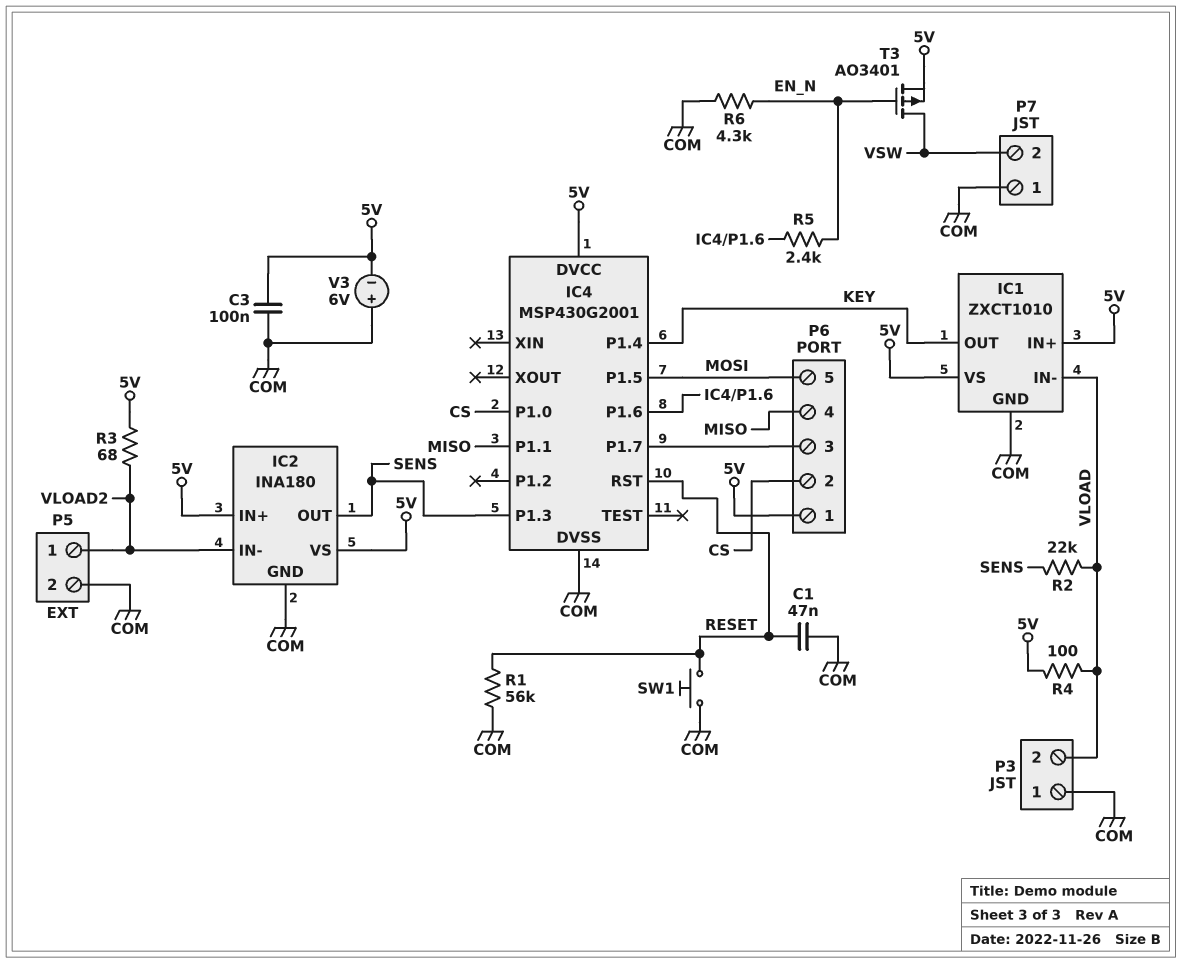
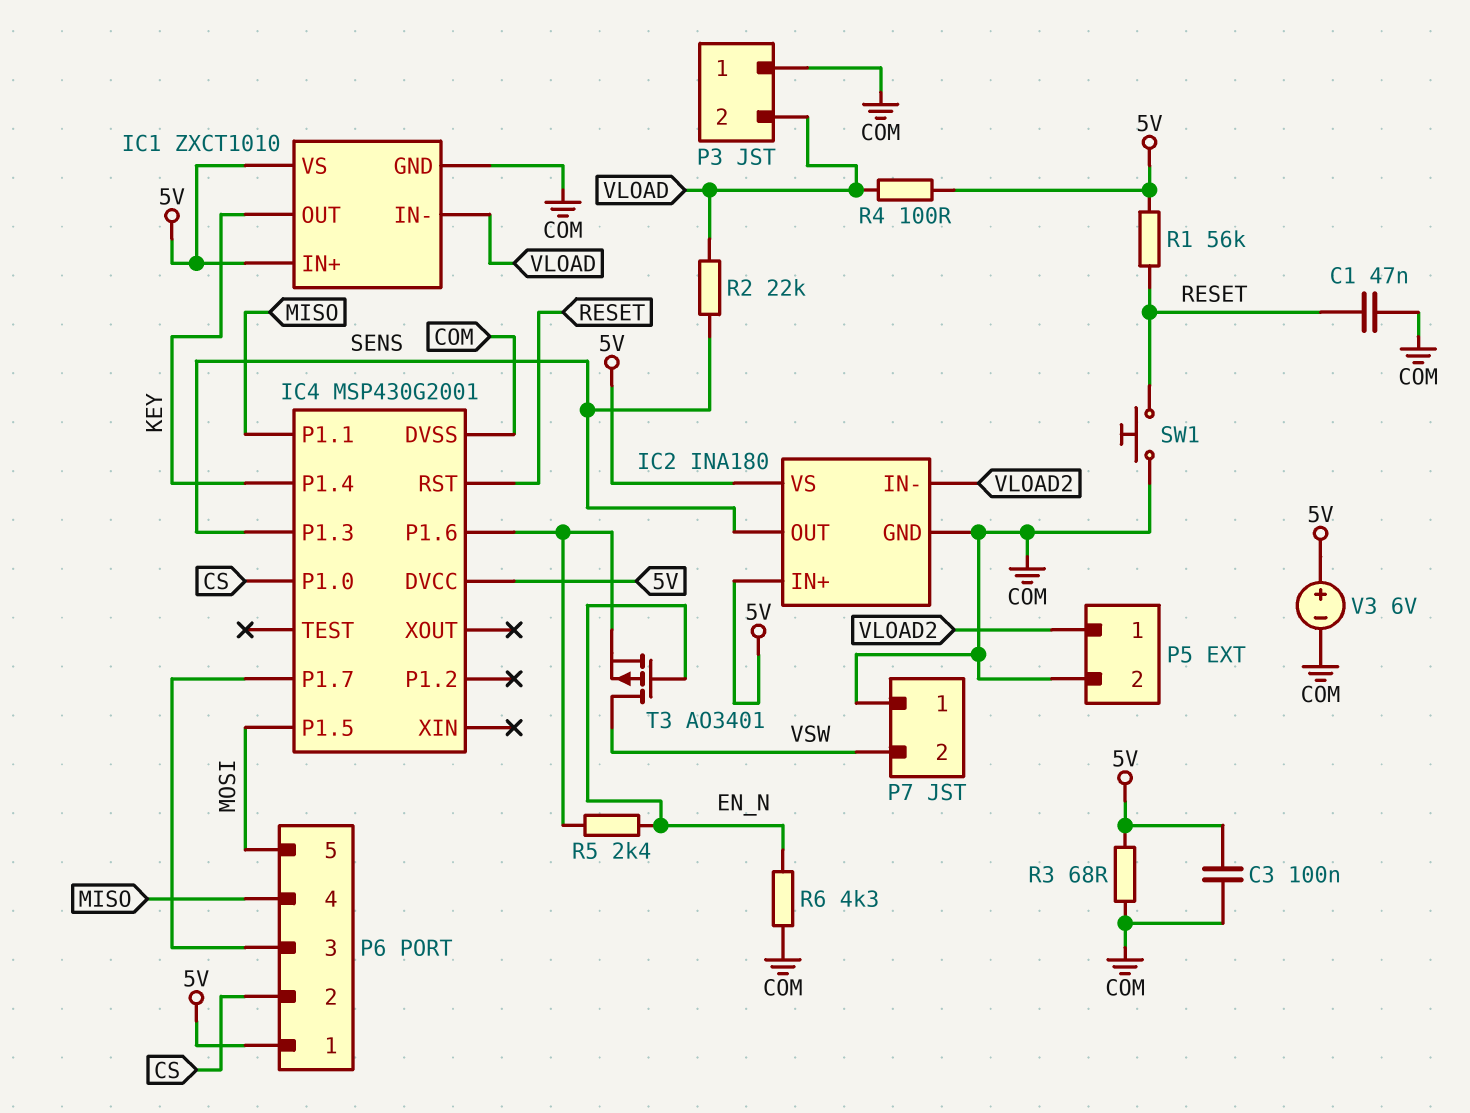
R1: 56k (COM, RESET) -> 56k (5V, RESET)
R3: 68 (5V, VLOAD2) -> 68 (5V, COM)
T3: PMOS AO3401 (G EN_N, D VSW, S 5V) -> PMOS AO3401 (G EN_N, D VSW, S IC4/P1.6)
V3: 6V (plus COM, minus 5V) -> 6V (plus 5V, minus COM)

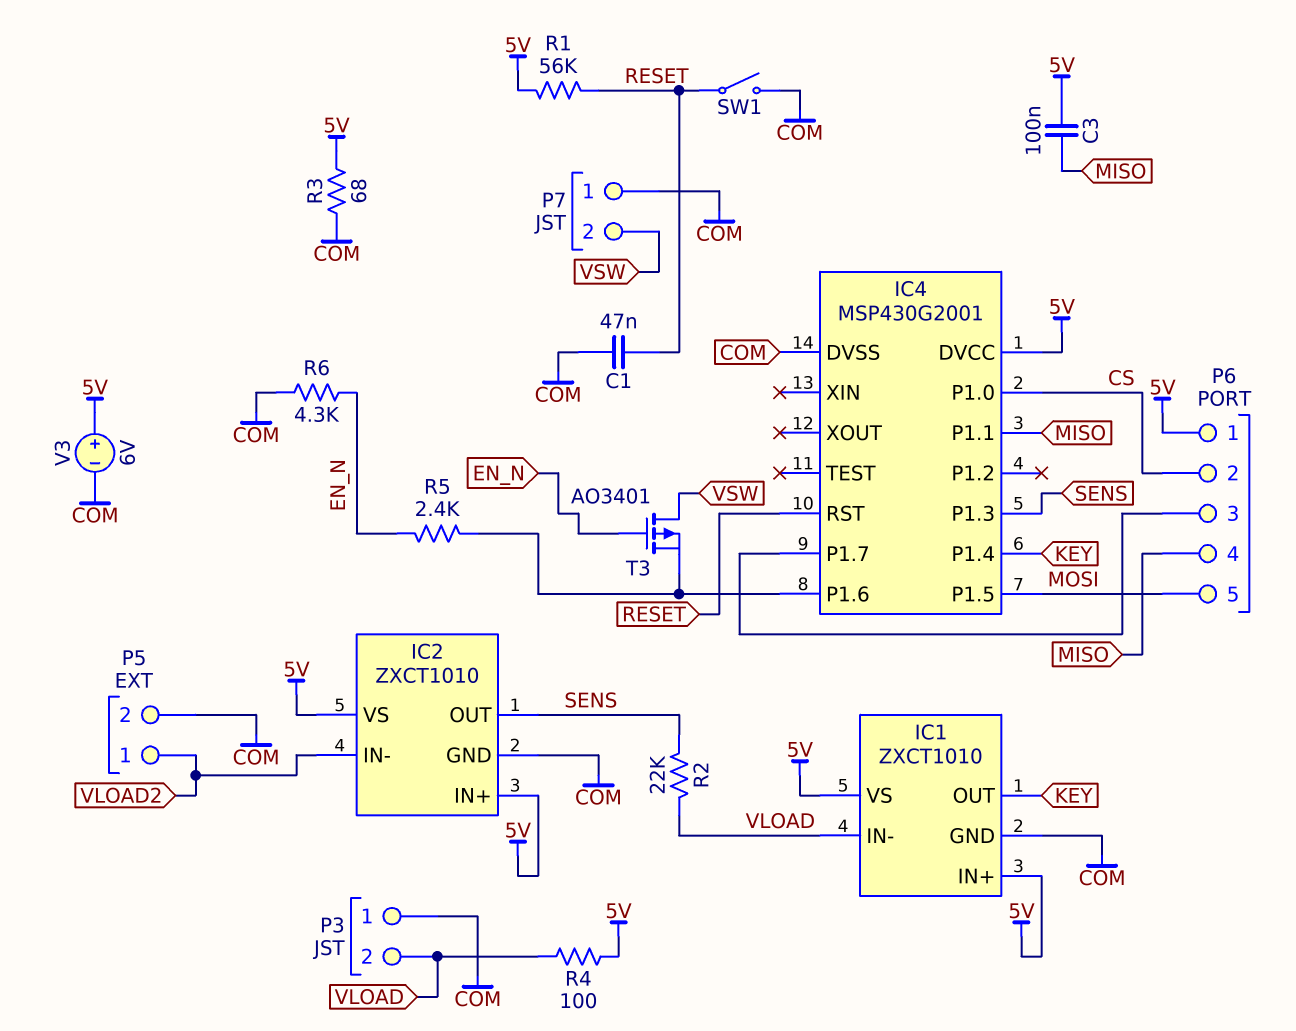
C3: 100nF (5V, COM) -> 100nF (5V, MISO)
IC2: INA180 -> ZXCT1010
SW1: button (COM, RESET) -> switch (COM, RESET)

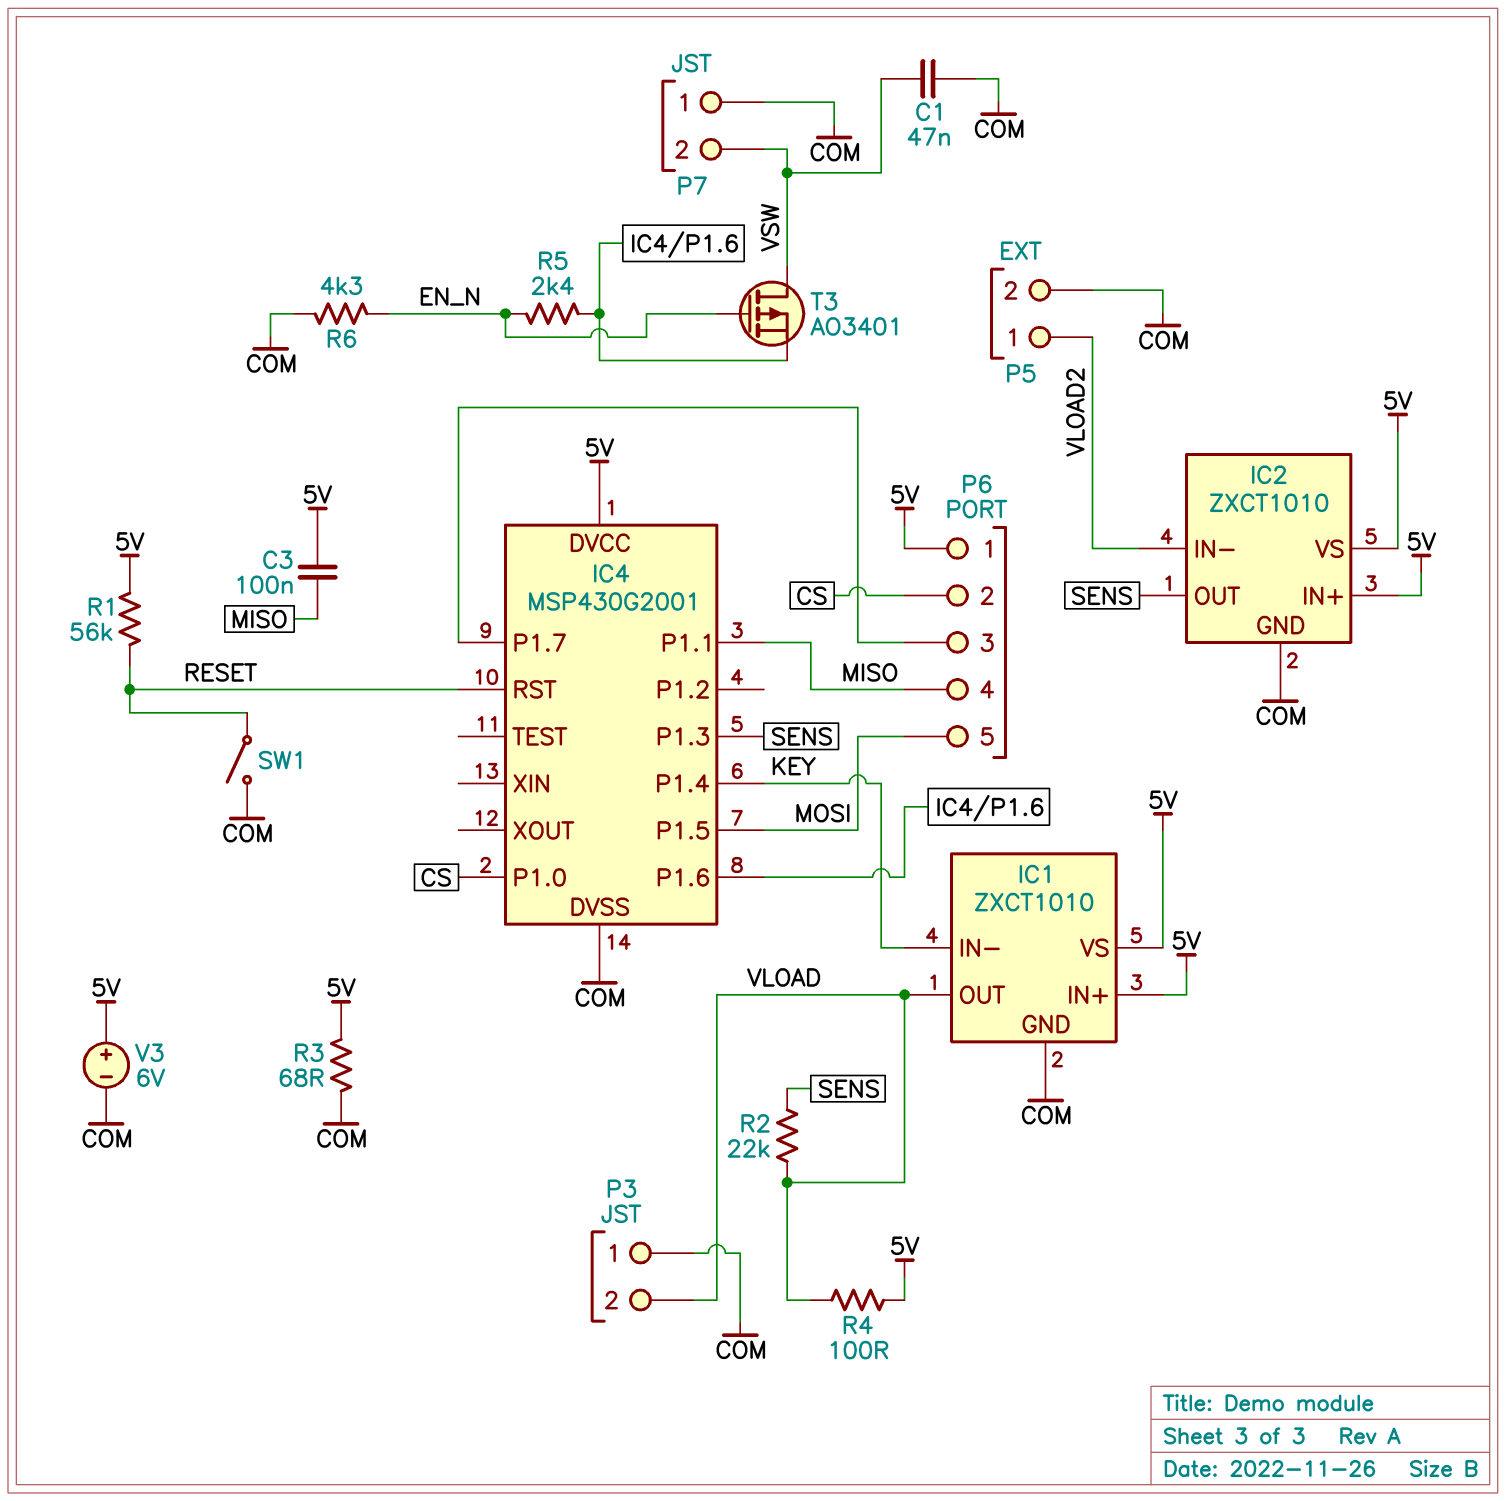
C1: 47nF (COM, RESET) -> 47nF (COM, VSW)
IC1 pin IN-: VLOAD -> KEY
IC1 pin OUT: KEY -> VLOAD

